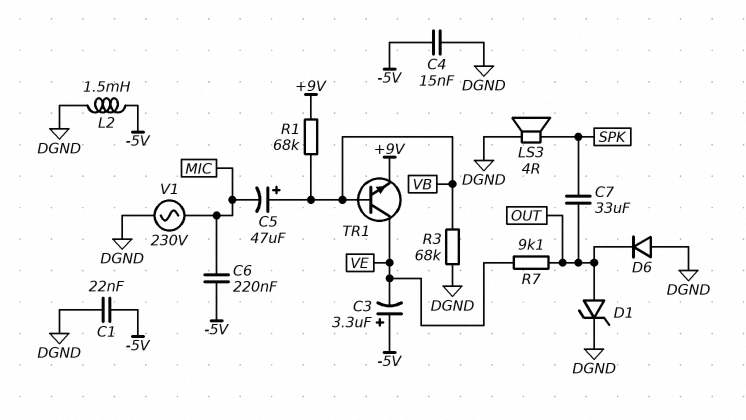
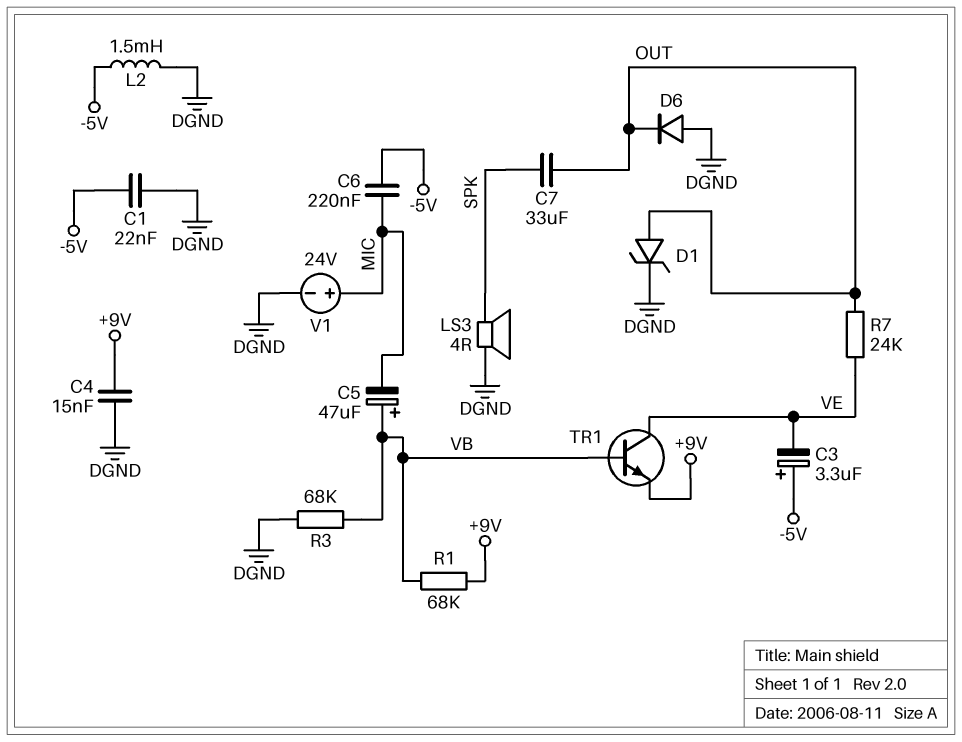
C4: 15nF (-5V, DGND) -> 15nF (+9V, DGND)
R7: 9.1k (OUT, VE) -> 24k (OUT, VE)
V1: AC 230V (DGND, MIC) -> 24V (plus MIC, minus DGND)

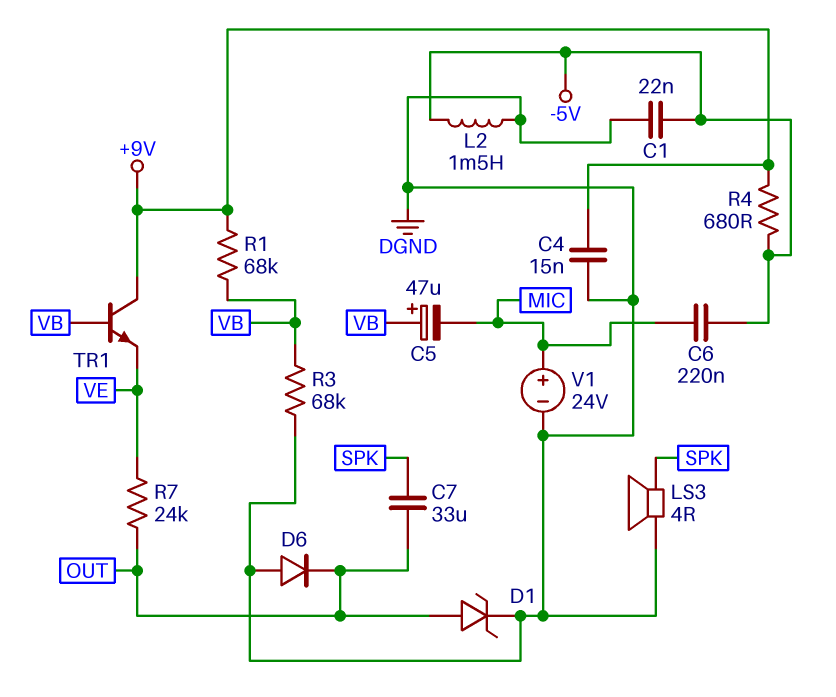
C3: 3.3uF (plus -5V, minus VE) -> none
R4: none -> 680 (+9V, -5V)
TR1: NPN (B VB, C VE, E +9V) -> NPN (B VB, C +9V, E VE)

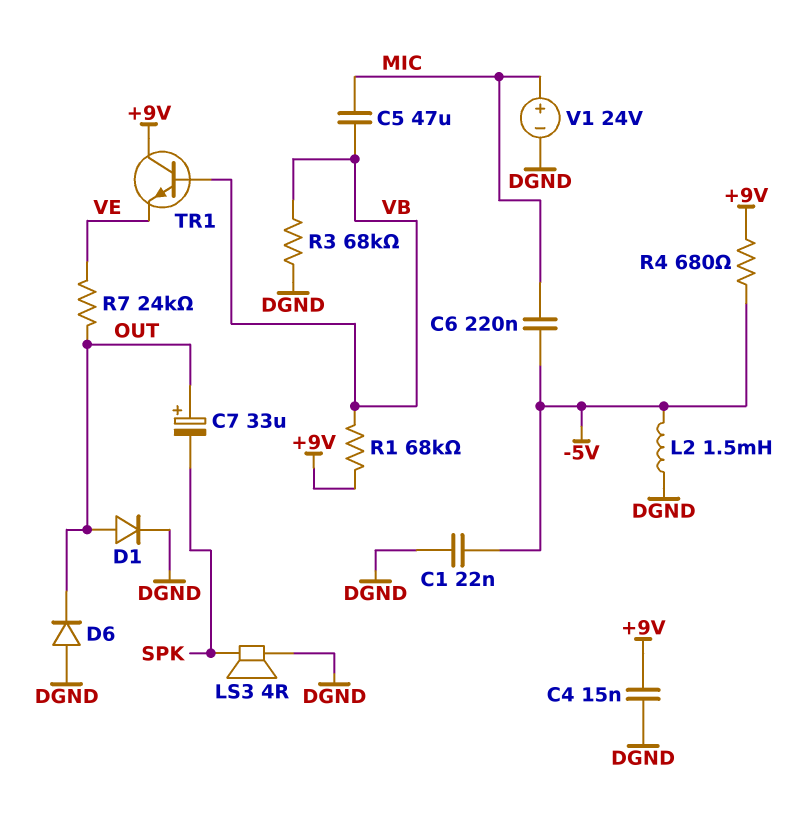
C5: 47uF (plus VB, minus MIC) -> 47uF (MIC, VB)
C7: 33uF (OUT, SPK) -> 33uF (plus OUT, minus SPK)
D1: zener (A OUT, K DGND) -> diode (A OUT, K DGND)

